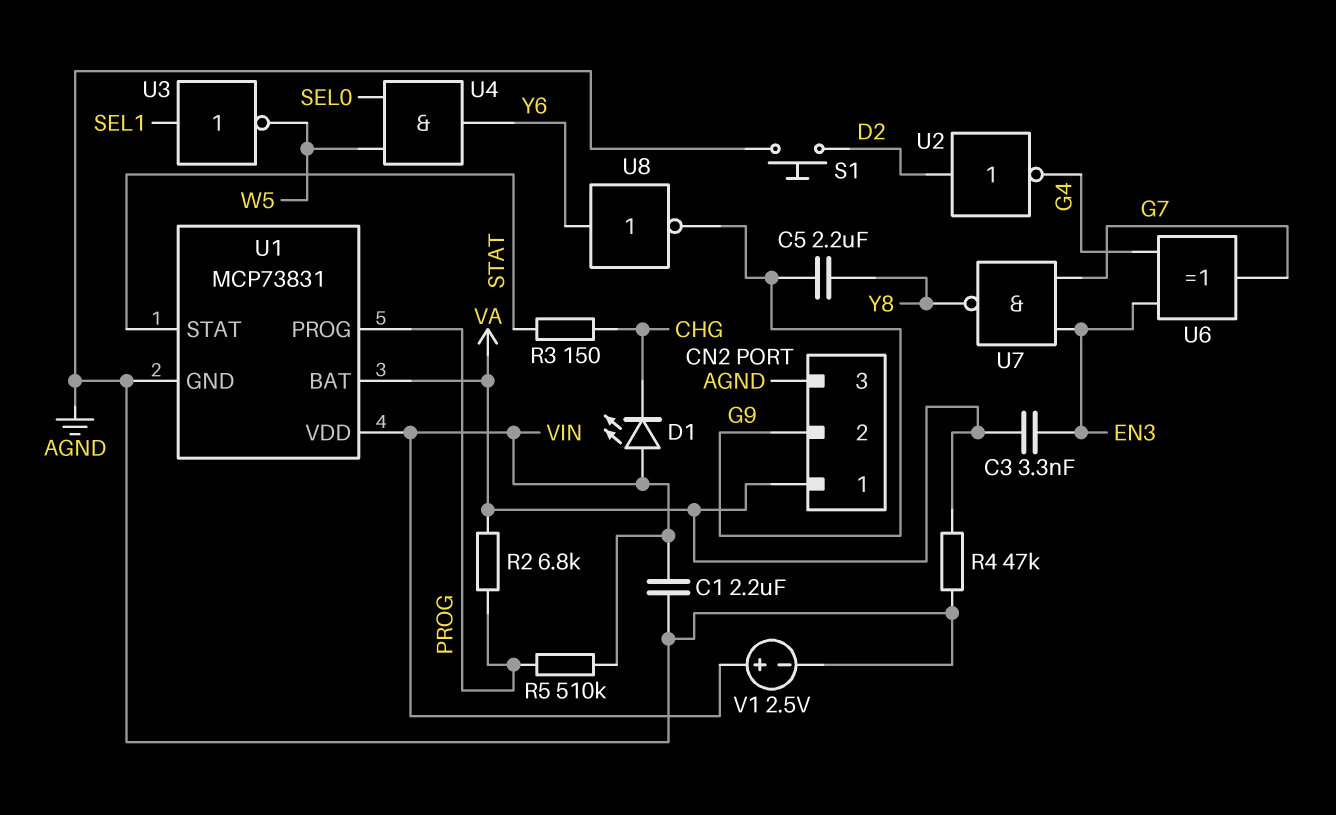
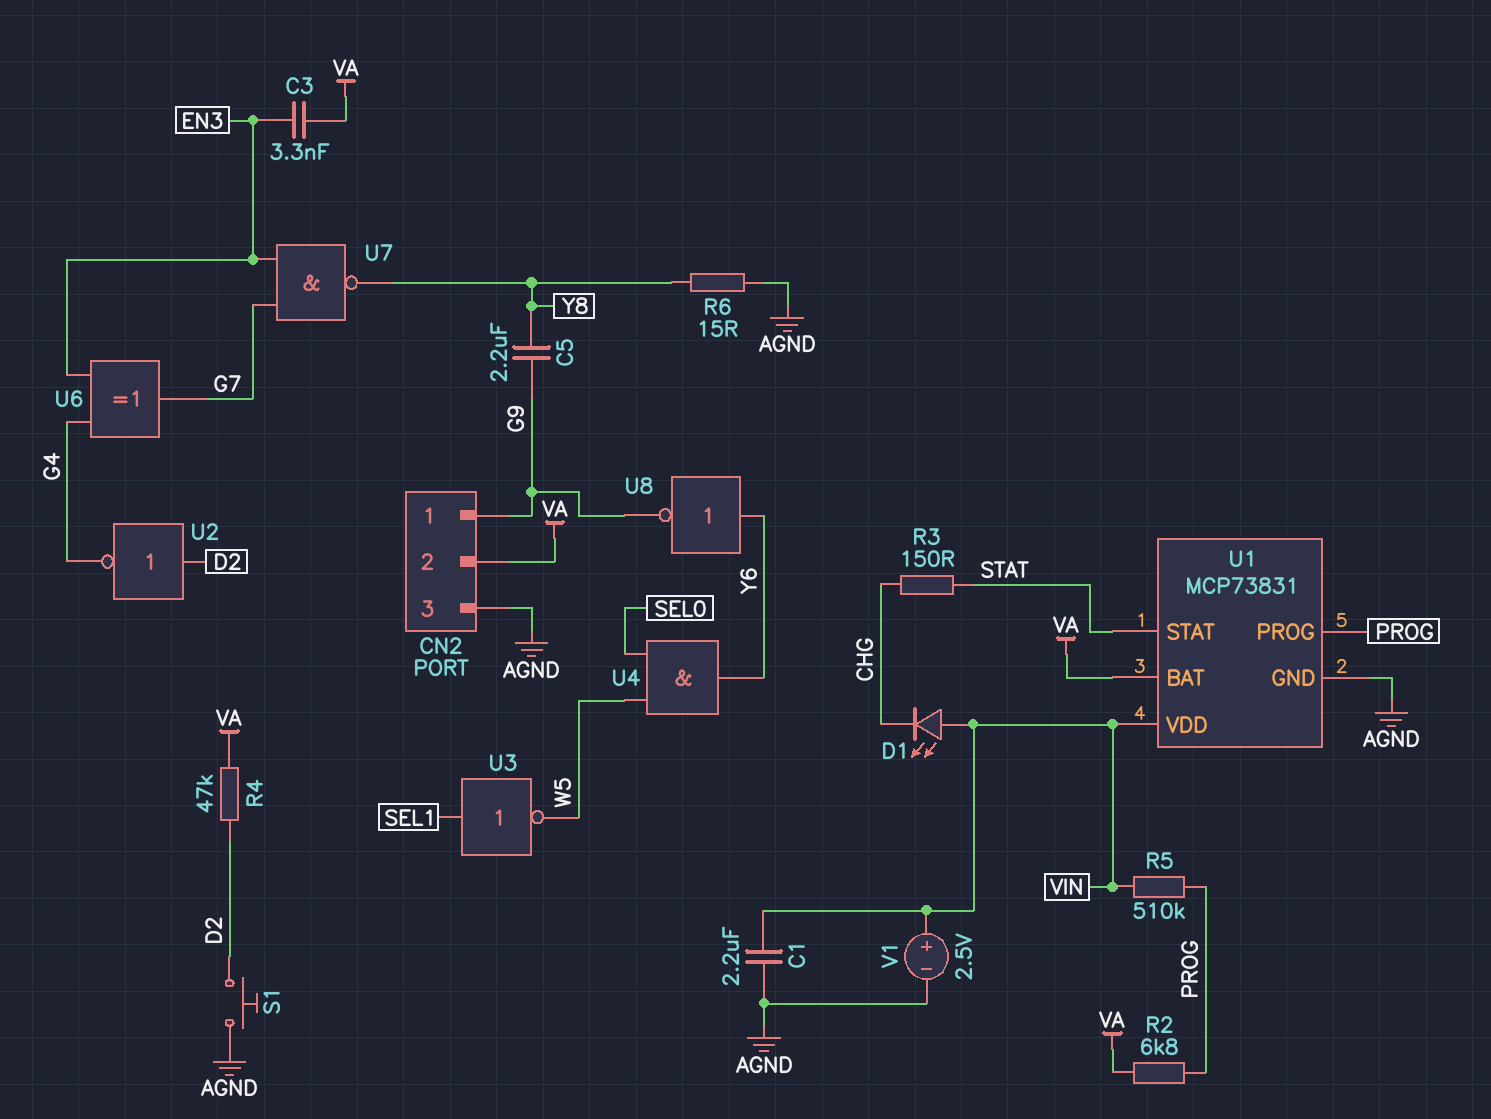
CN2 pin 1: VA -> G9
CN2 pin 2: G9 -> VA
R4: 47k (AGND, VA) -> 47k (D2, VA)
R6: none -> 15 (AGND, Y8)

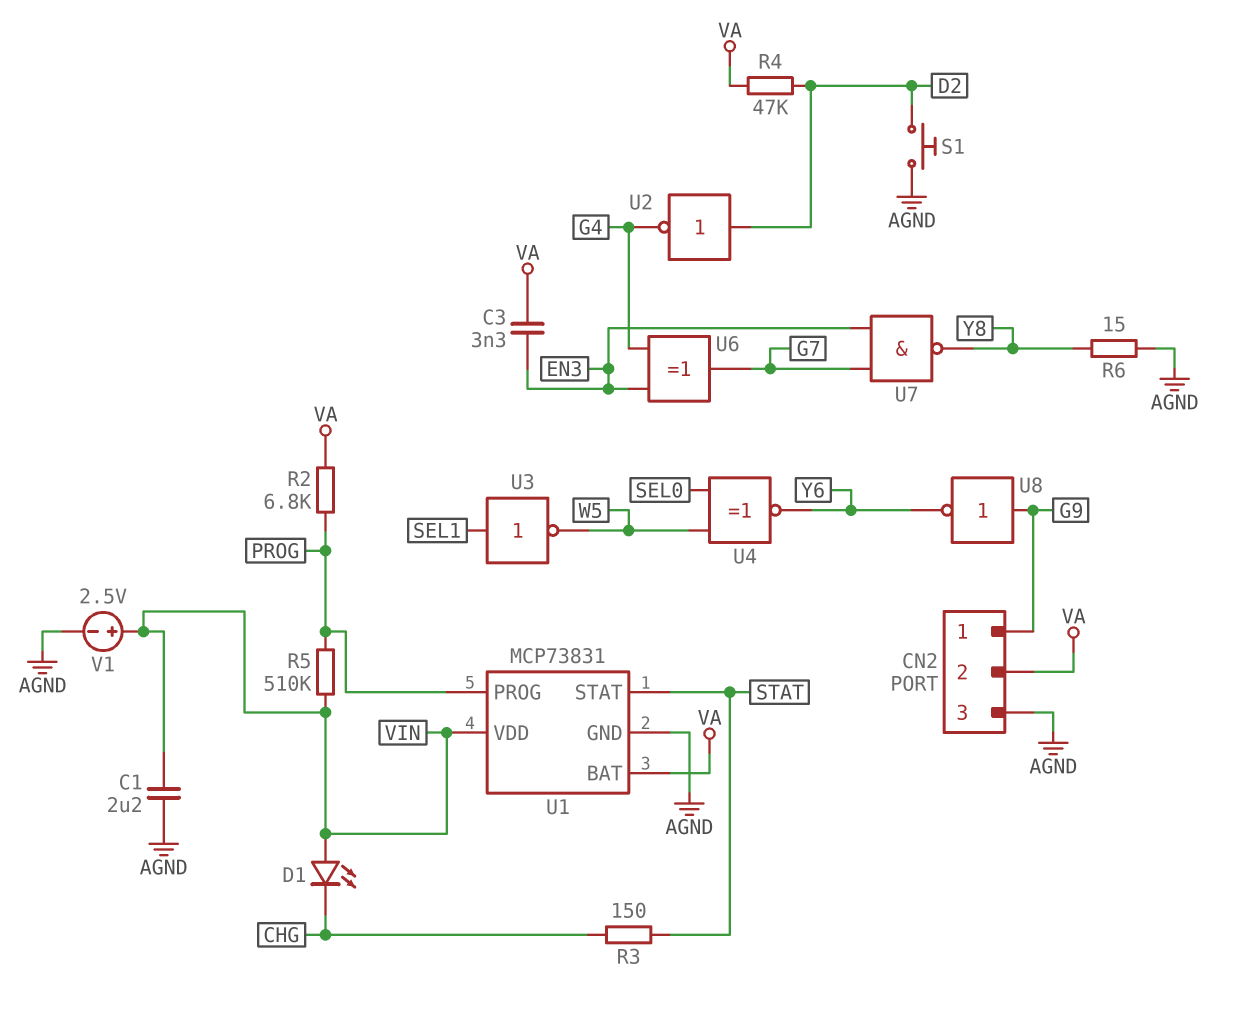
C5: 2.2uF (G9, Y8) -> none
U4: AND (in SEL0, in W5, out Y6) -> XNOR (in SEL0, in W5, out Y6)
U8: NOT (in Y6, out G9) -> NOT (in G9, out Y6)

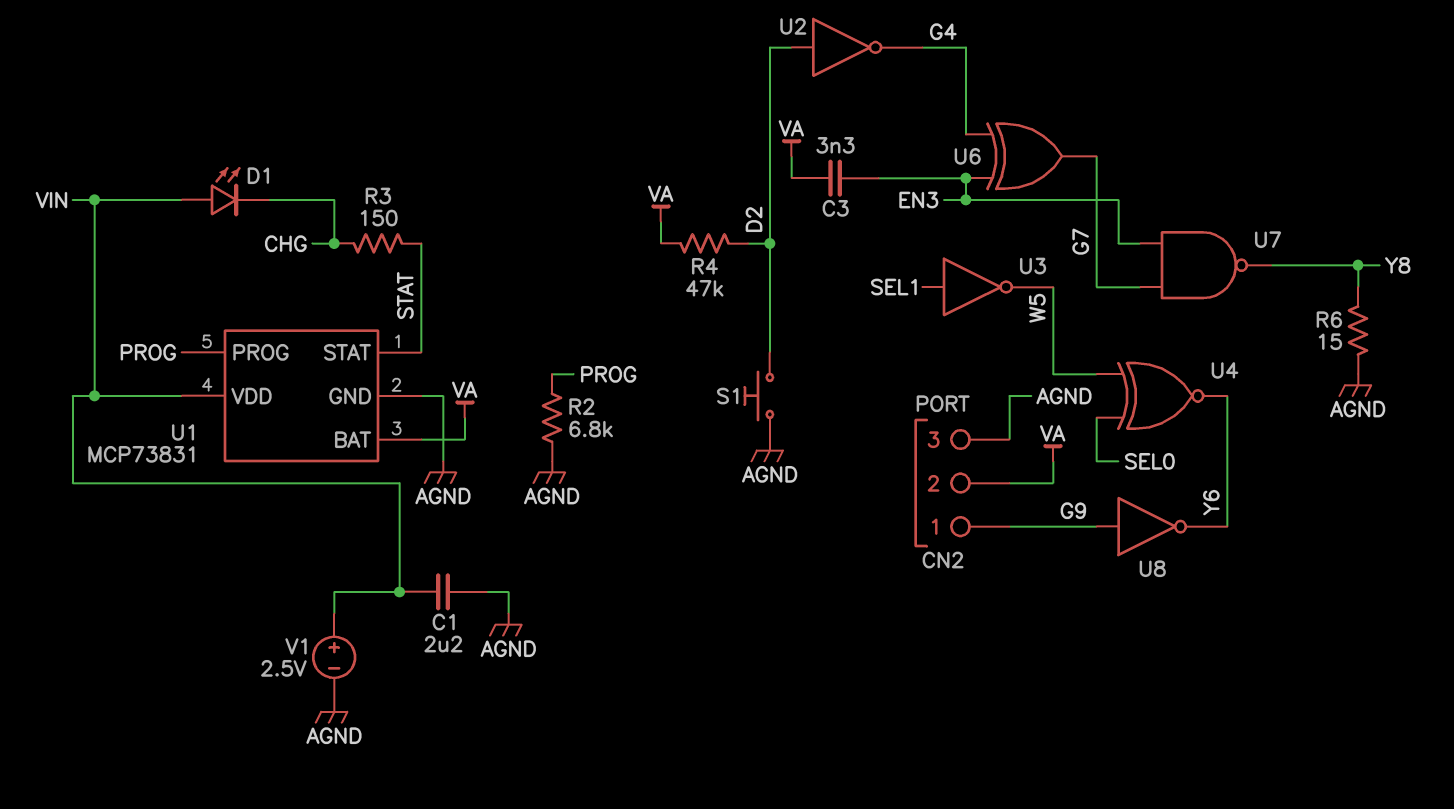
R2: 6.8k (PROG, VA) -> 6.8k (AGND, PROG)
R5: 510k (PROG, VIN) -> none

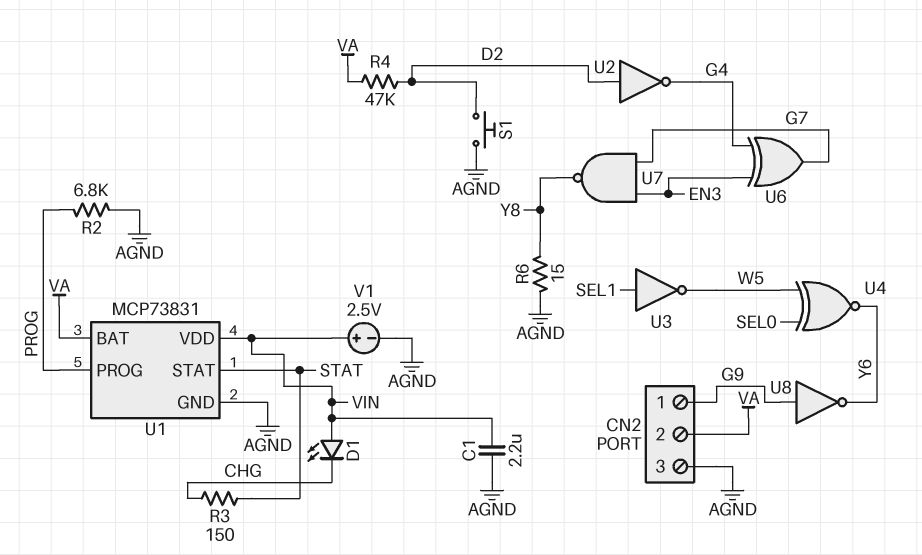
C3: 3.3nF (EN3, VA) -> none

